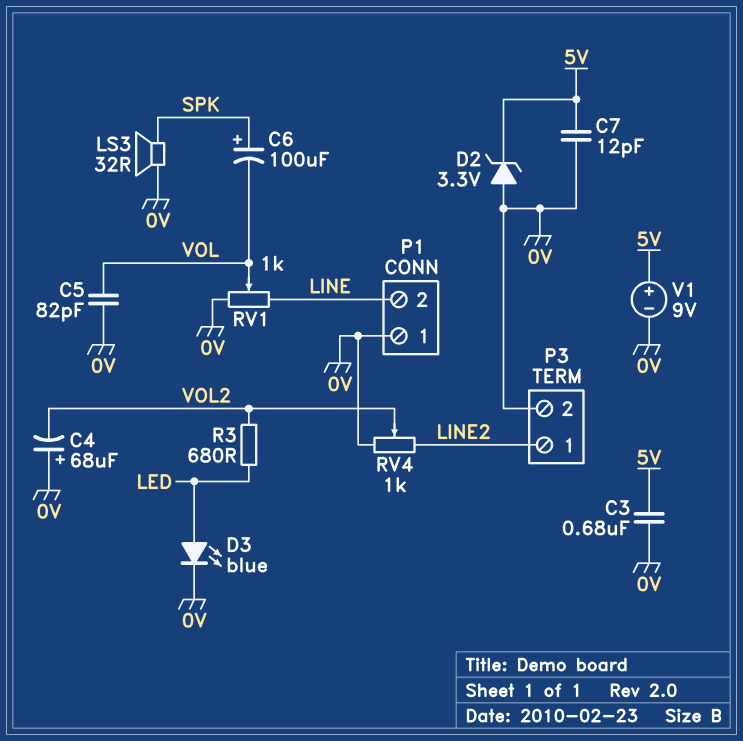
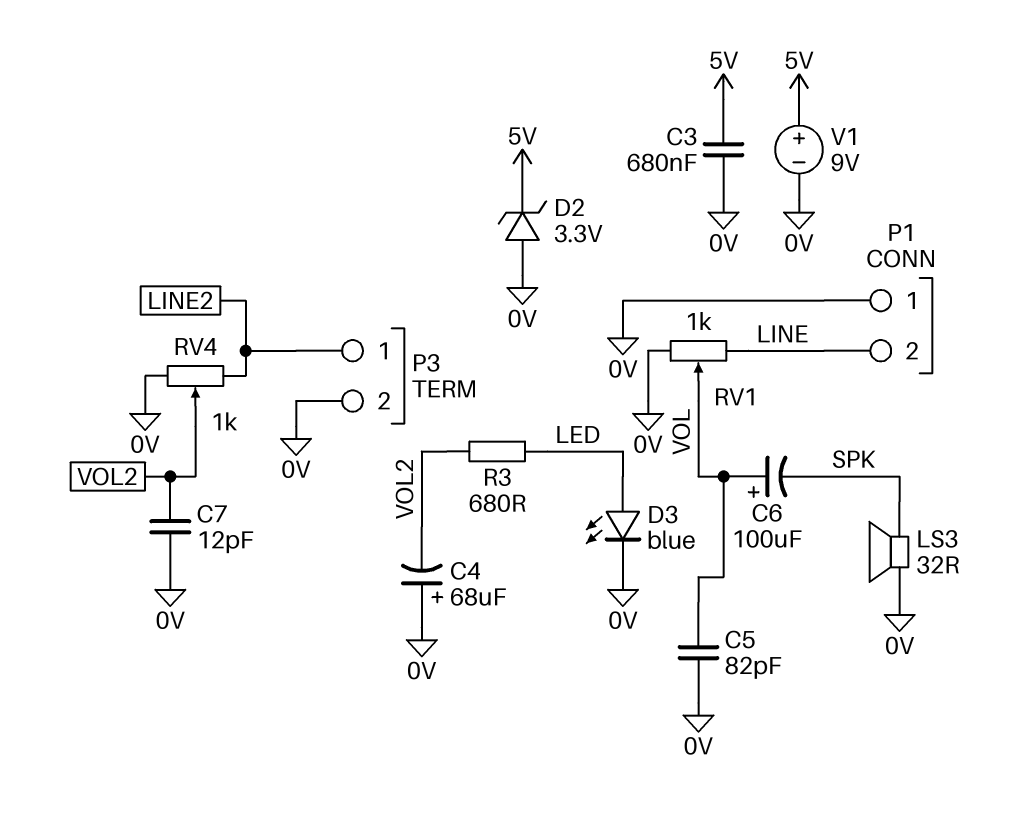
C6: 100uF (plus SPK, minus VOL) -> 100uF (plus VOL, minus SPK)
C7: 12pF (0V, 5V) -> 12pF (0V, VOL2)

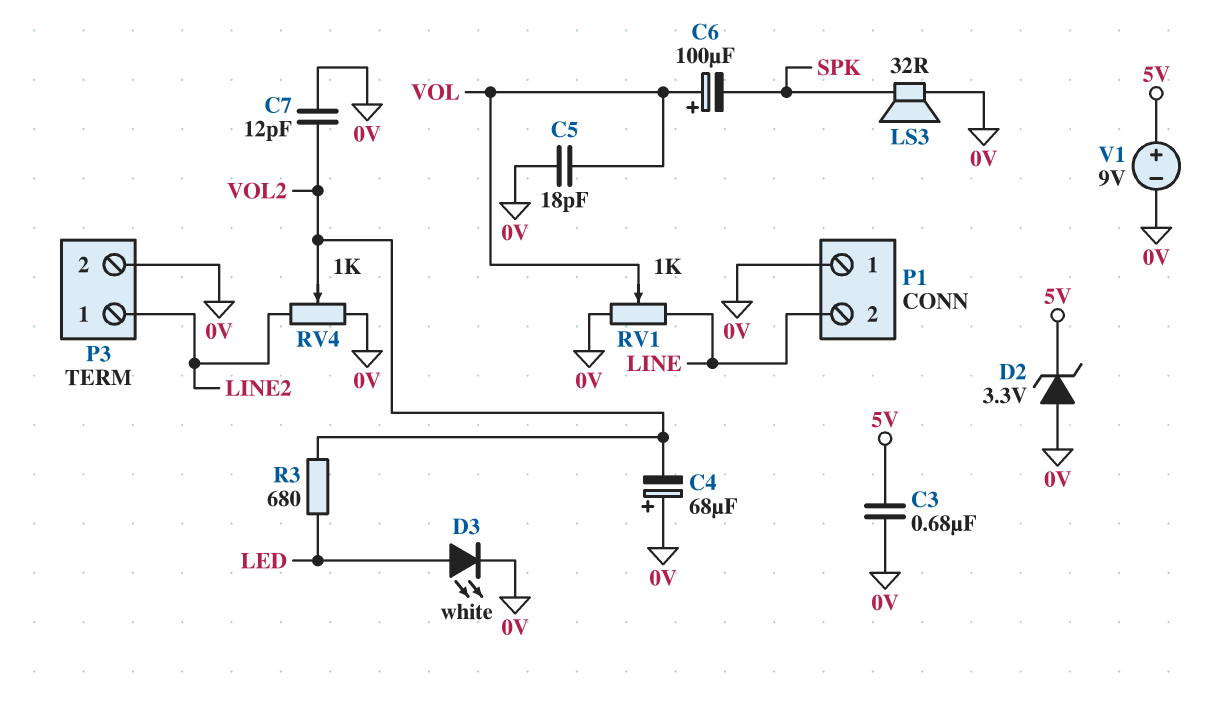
C5: 82pF (0V, VOL) -> 18pF (0V, VOL)
D3: LED blue (A LED, K 0V) -> LED white (A LED, K 0V)

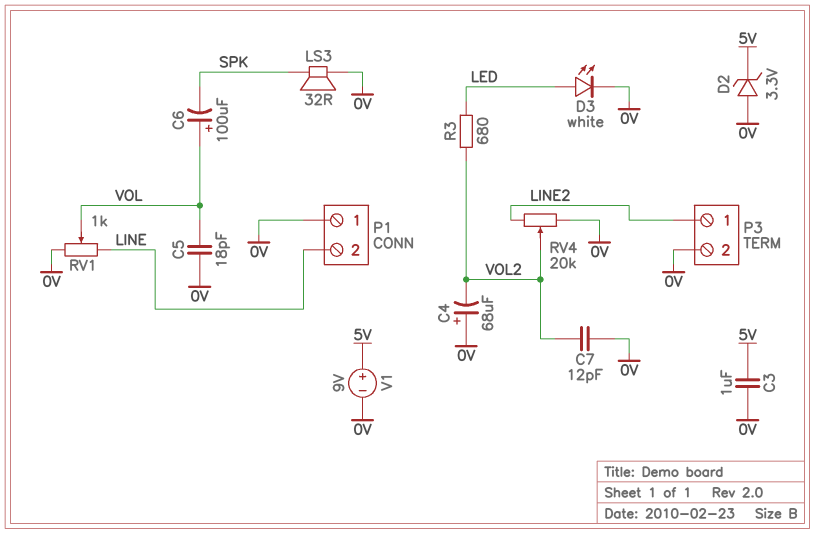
C3: 680nF (0V, 5V) -> 1uF (0V, 5V)
RV4: 1k (0V, LINE2, wiper VOL2) -> 20k (0V, LINE2, wiper VOL2)

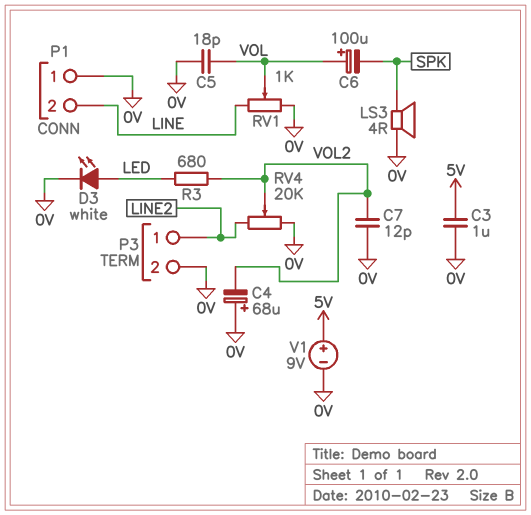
D2: zener 3.3V (A 0V, K 5V) -> none
LS3: speaker 32R (0V, SPK) -> speaker 4R (0V, SPK)

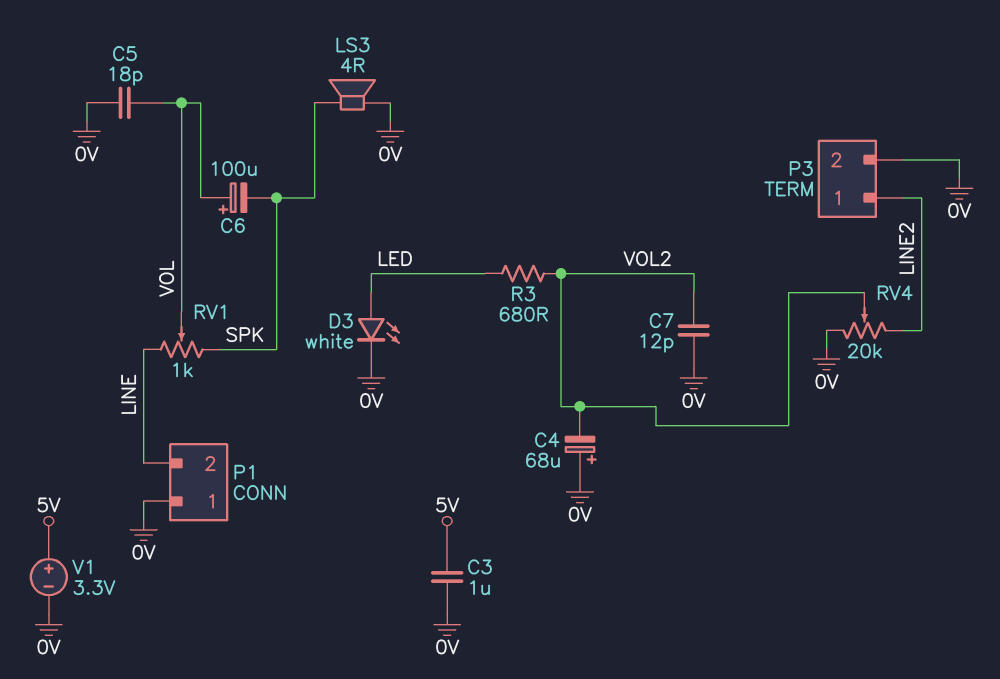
RV1: 1k (0V, LINE, wiper VOL) -> 1k (LINE, SPK, wiper VOL)
V1: 9V (plus 5V, minus 0V) -> 3.3V (plus 5V, minus 0V)

